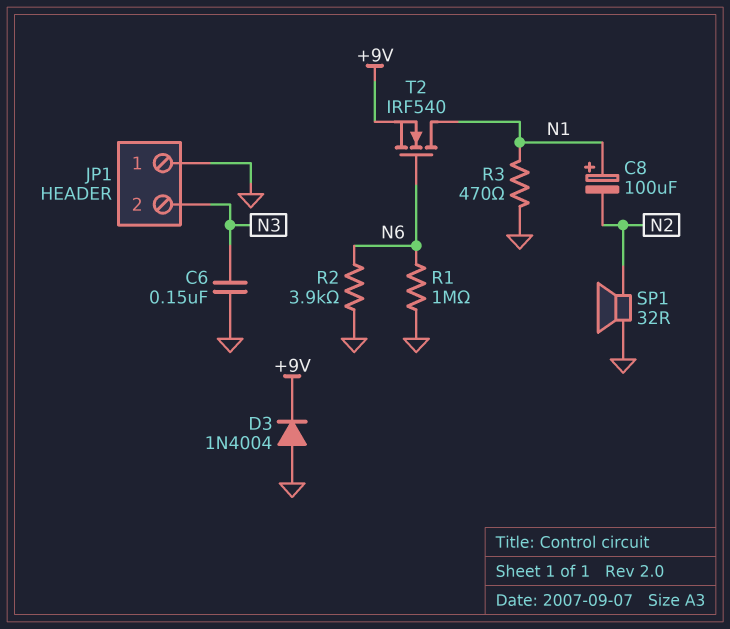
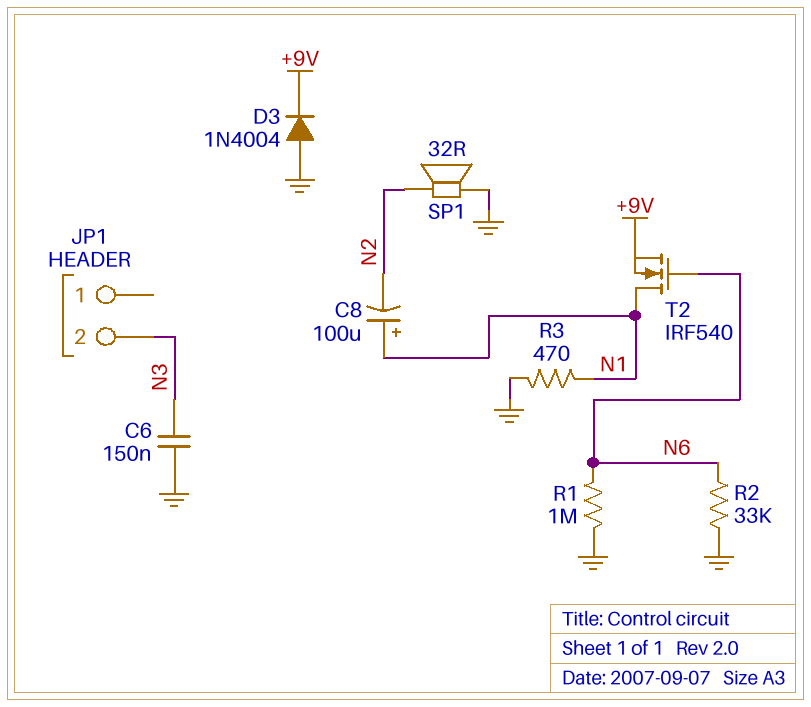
JP1 pin 1: GND -> none
R2: 3.9k (GND, N6) -> 33k (GND, N6)

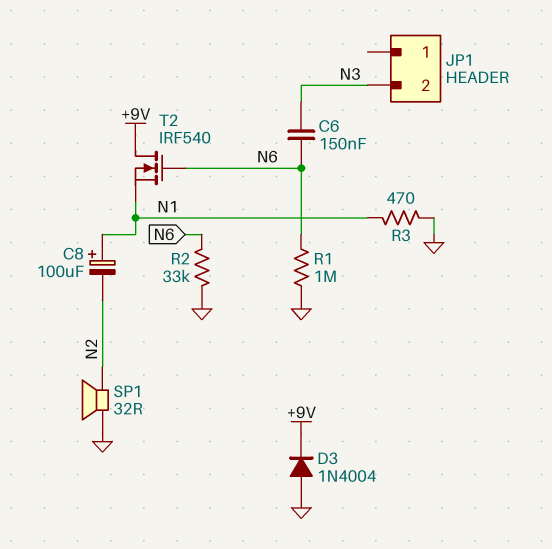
C6: 150nF (GND, N3) -> 150nF (N3, N6)
T2: NMOS IRF540 (G N6, D N1, S +9V) -> NMOS IRF540 (G N6, D +9V, S N1)

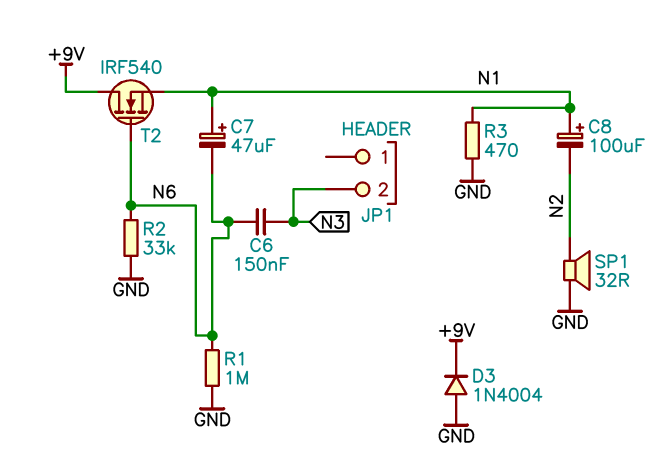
C7: none -> 47uF (plus N1, minus N6)

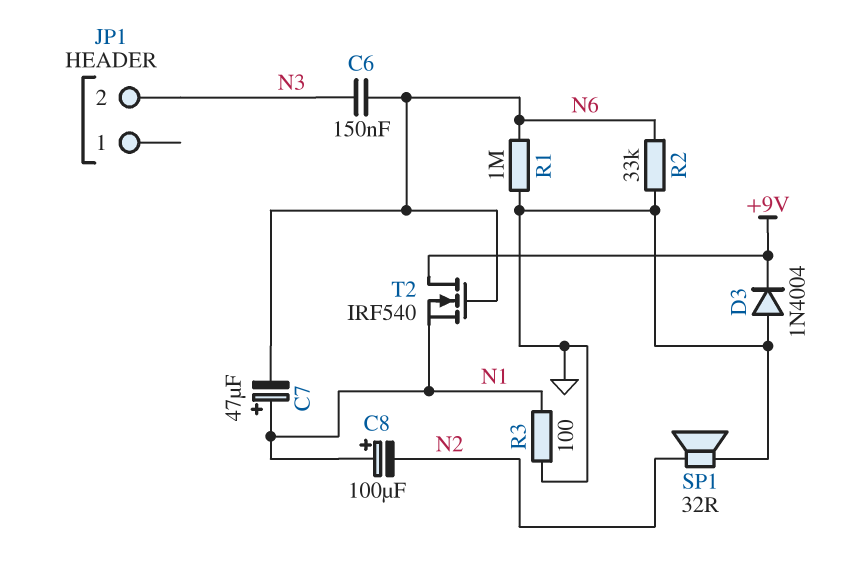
R3: 470 (GND, N1) -> 100 (GND, N1)

